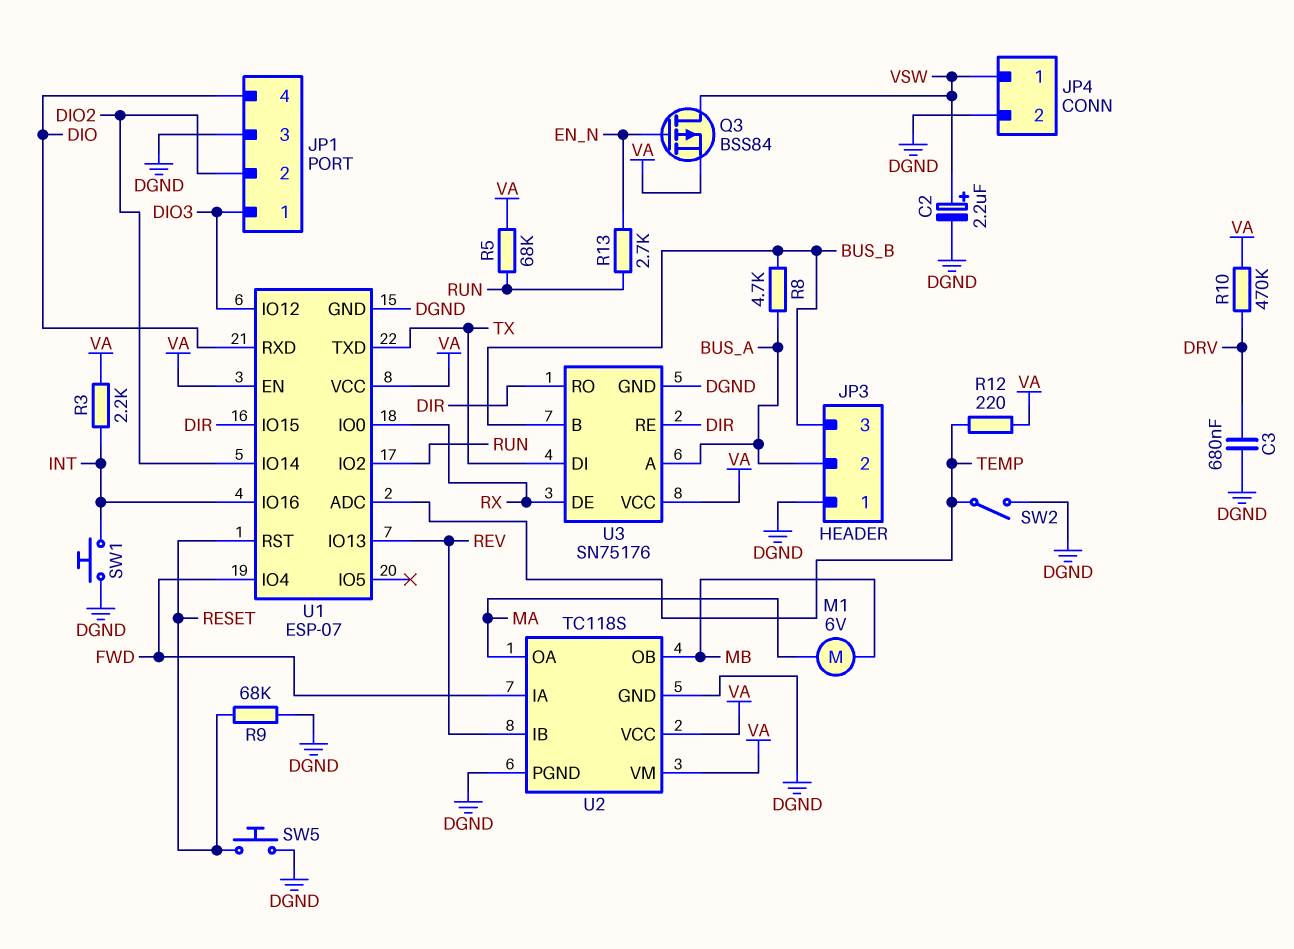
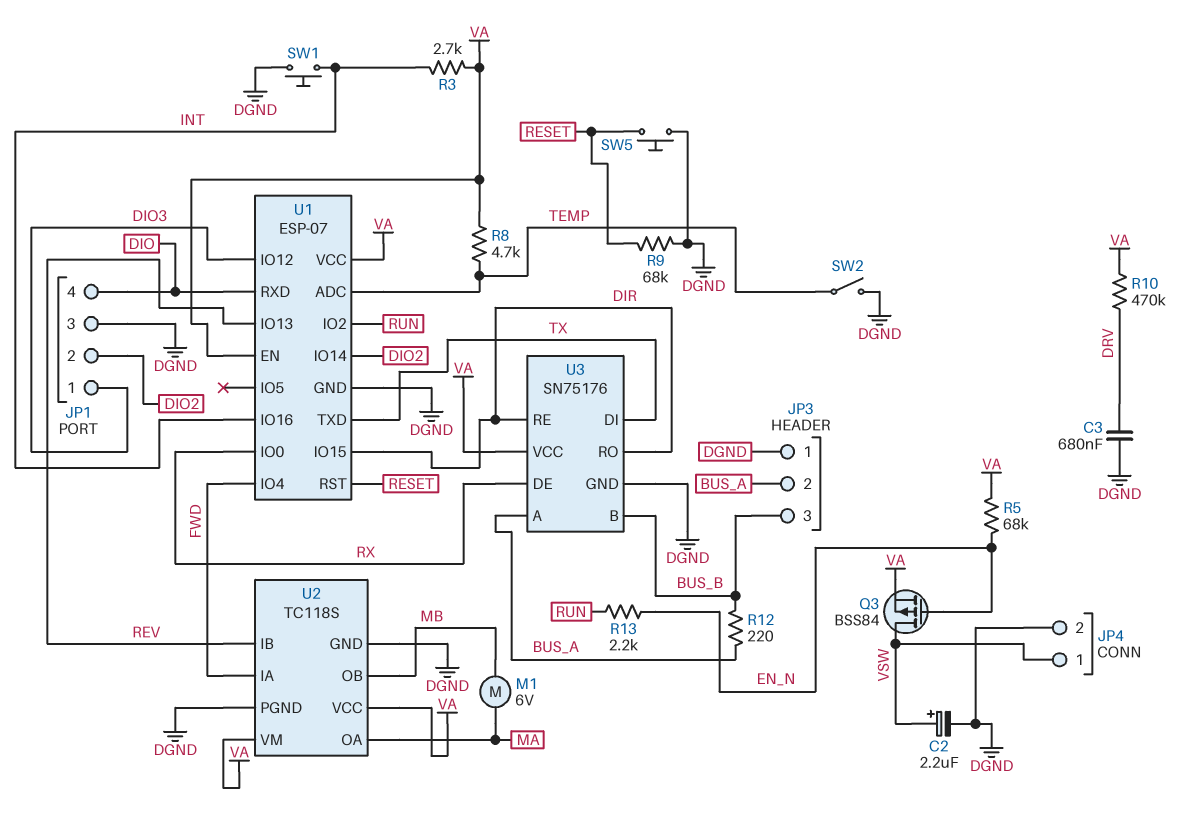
R3: 2.2k (INT, VA) -> 2.7k (INT, VA)
R5: 68k (RUN, VA) -> 68k (EN_N, VA)
R8: 4.7k (BUS_A, BUS_B) -> 4.7k (TEMP, VA)
R12: 220 (TEMP, VA) -> 220 (BUS_A, BUS_B)
R13: 2.7k (EN_N, RUN) -> 2.2k (EN_N, RUN)

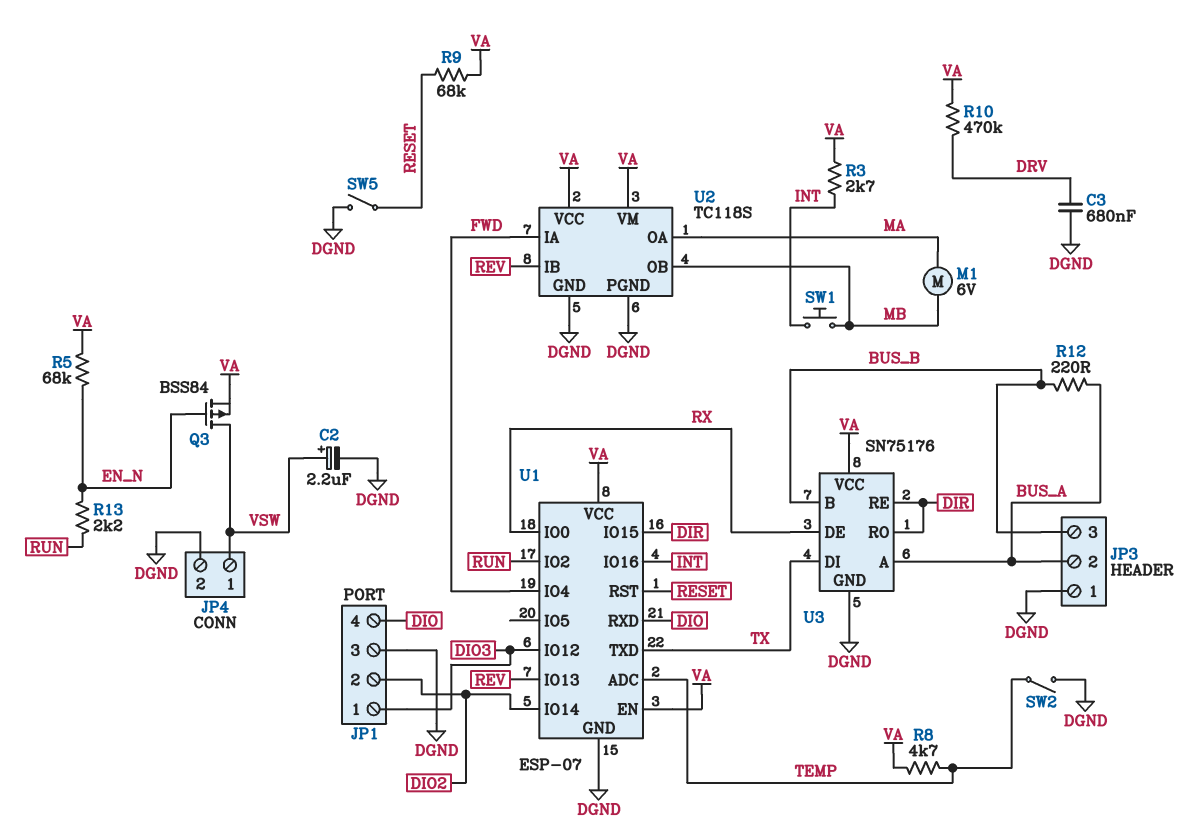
R9: 68k (DGND, RESET) -> 68k (RESET, VA)
SW1: button (DGND, INT) -> button (INT, MB)
SW5: button (DGND, RESET) -> switch (DGND, RESET)

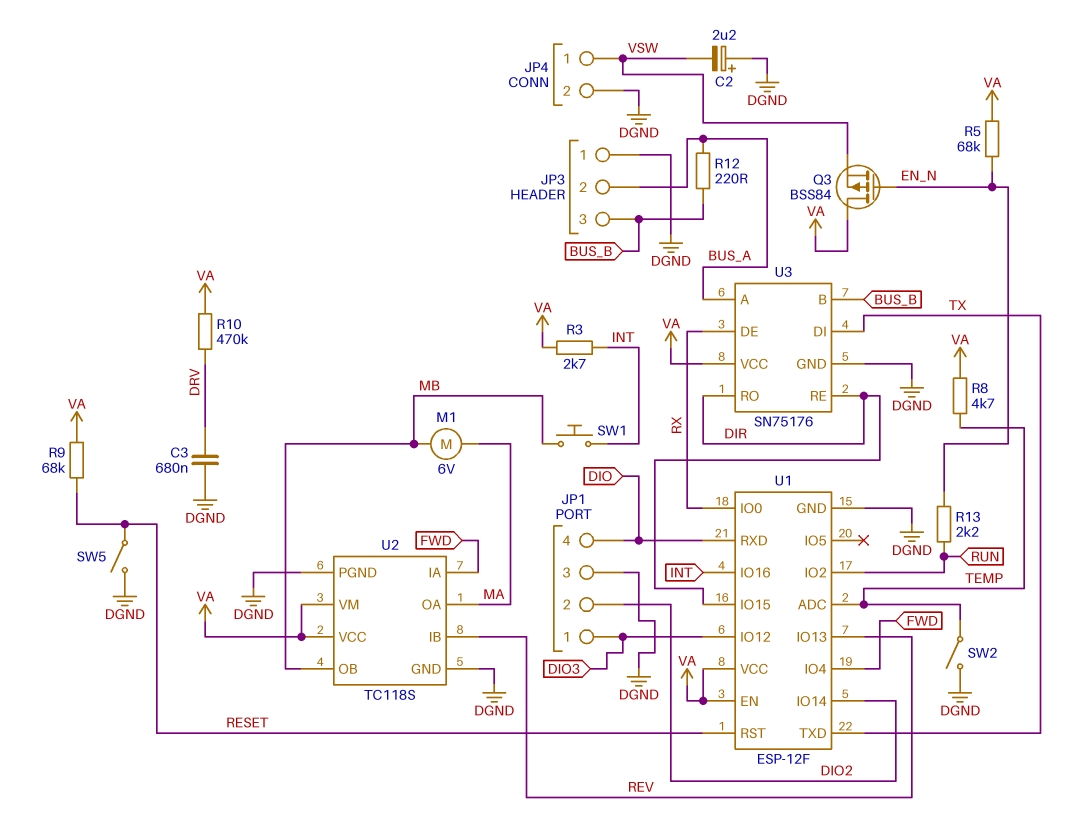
C2: 2.2uF (plus VSW, minus DGND) -> 2.2uF (plus DGND, minus VSW)
Q3: PMOS BSS84 (G EN_N, D VSW, S VA) -> PMOS BSS84 (G EN_N, D VA, S VSW)
U1: ESP-07 -> ESP-12F

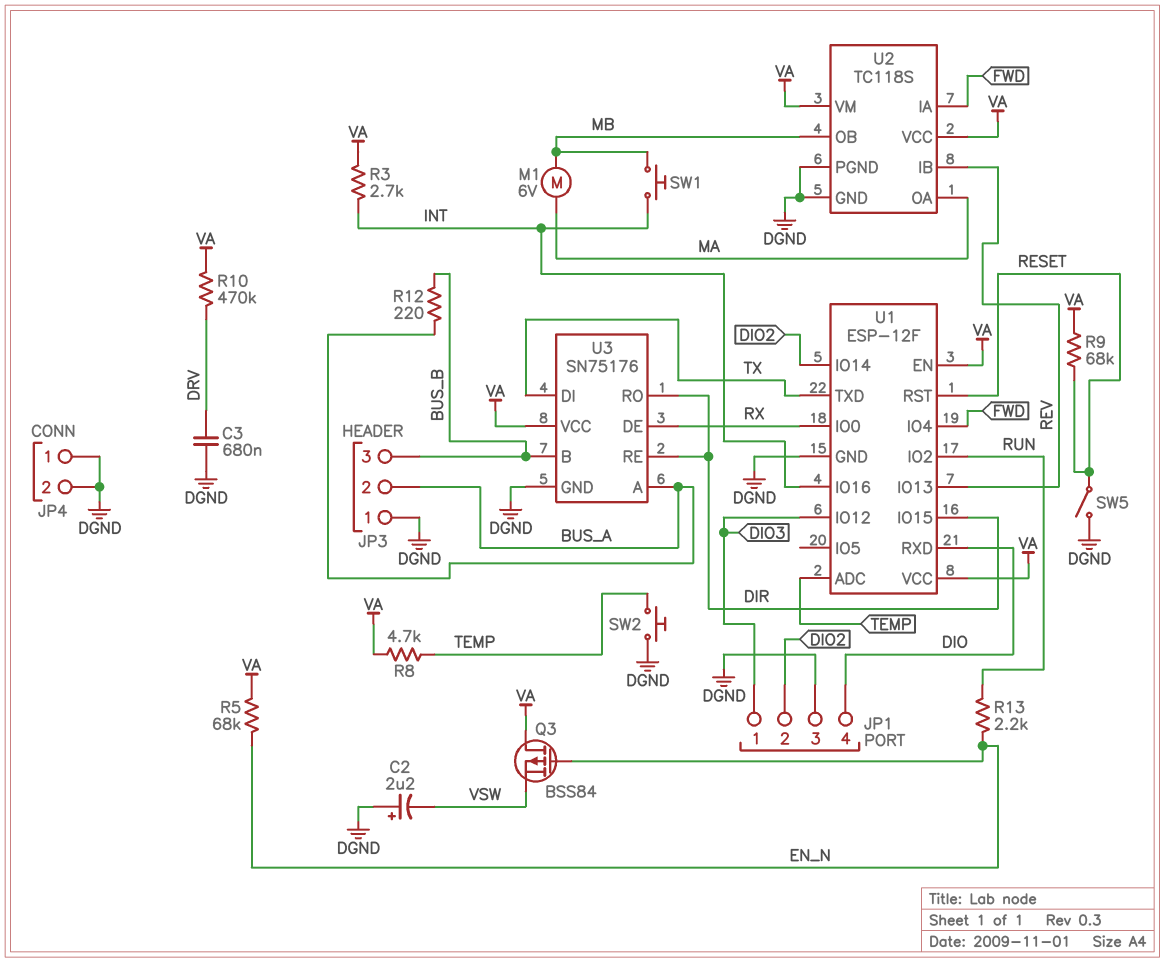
JP4 pin 1: VSW -> DGND
SW2: switch (DGND, TEMP) -> button (DGND, TEMP)

